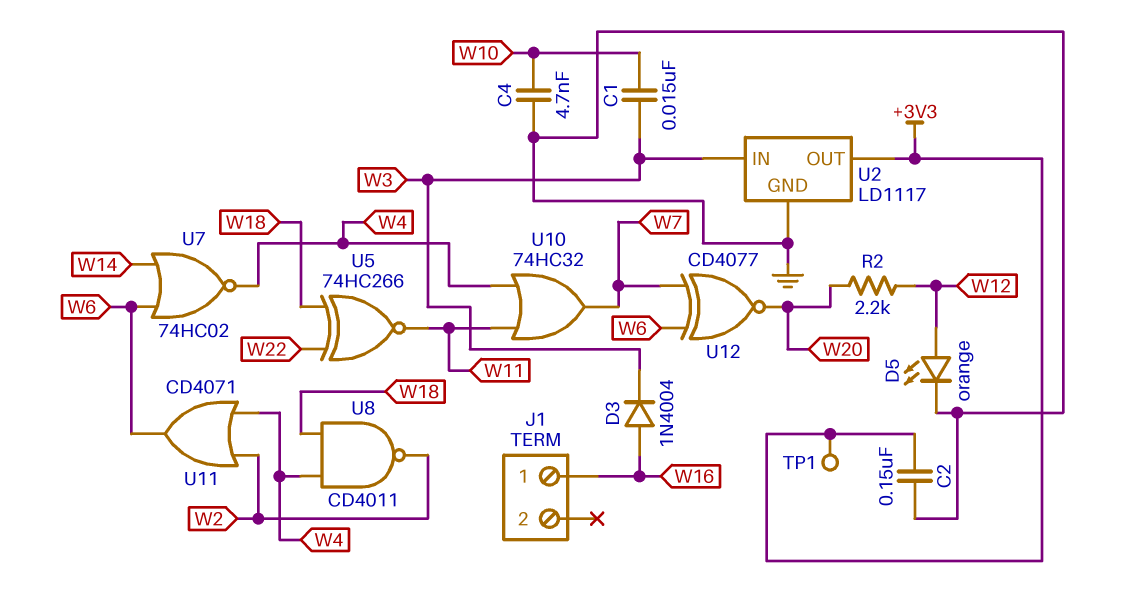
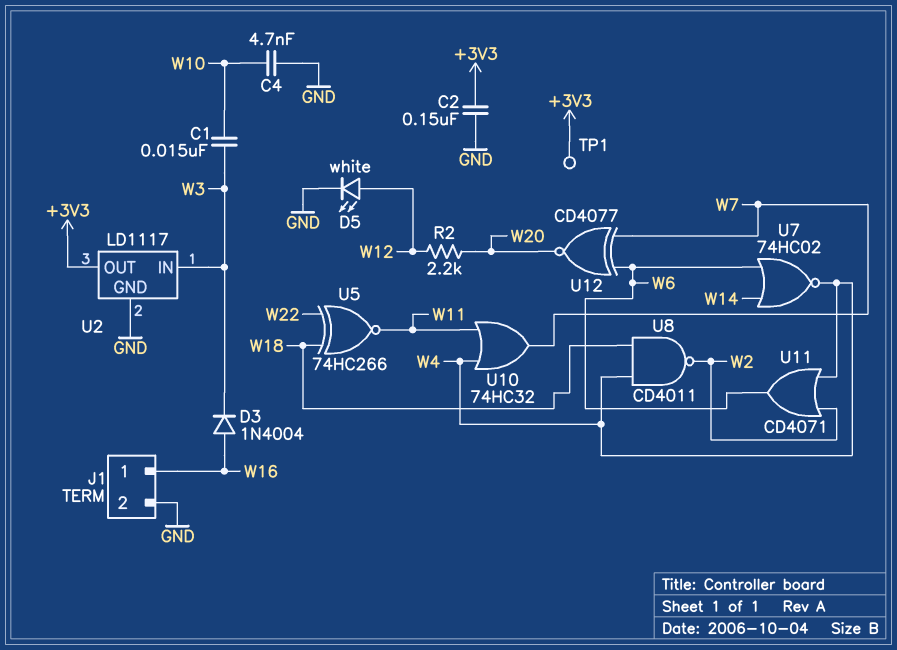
D5: LED orange (A W12, K GND) -> LED white (A W12, K GND)
J1 pin 2: none -> GND

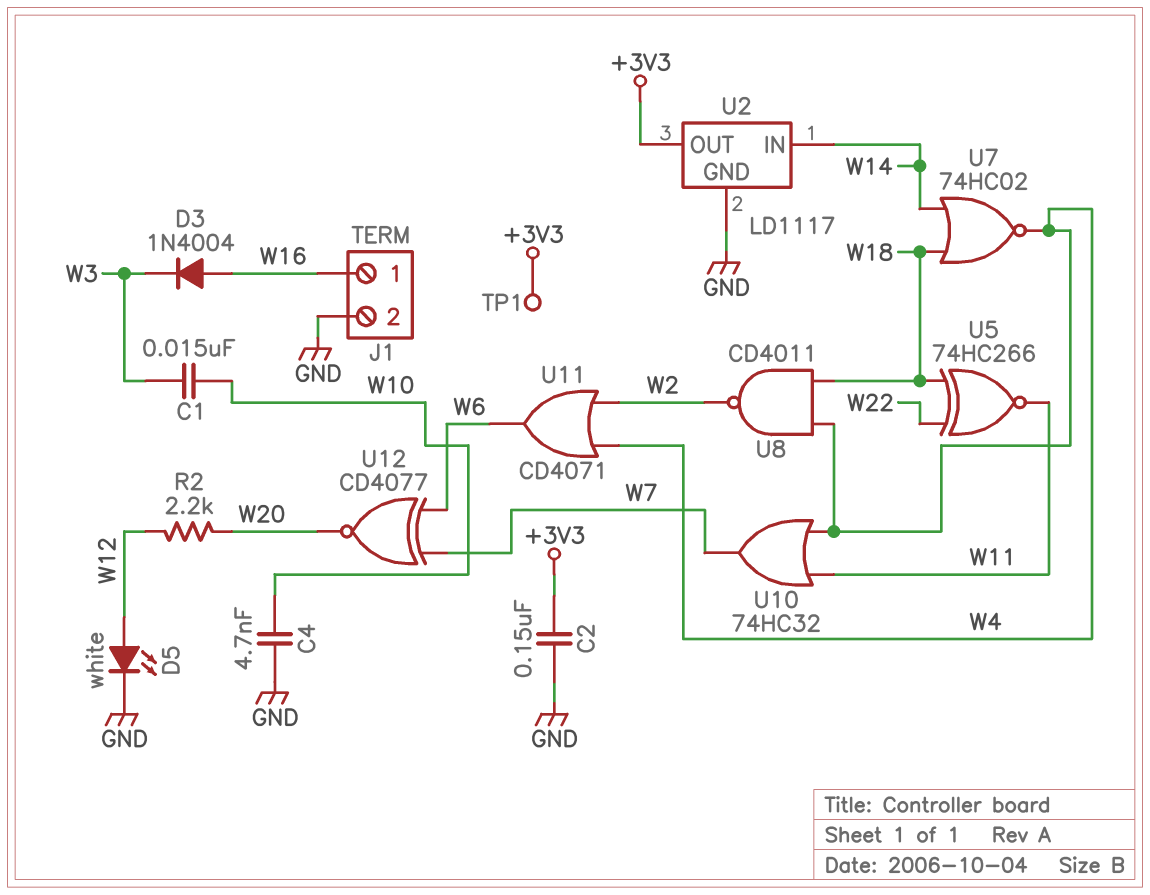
U2 pin IN: W3 -> W14
U7: NOR 74HC02 (in W6, in W14, out W4) -> NOR 74HC02 (in W14, in W18, out W4)

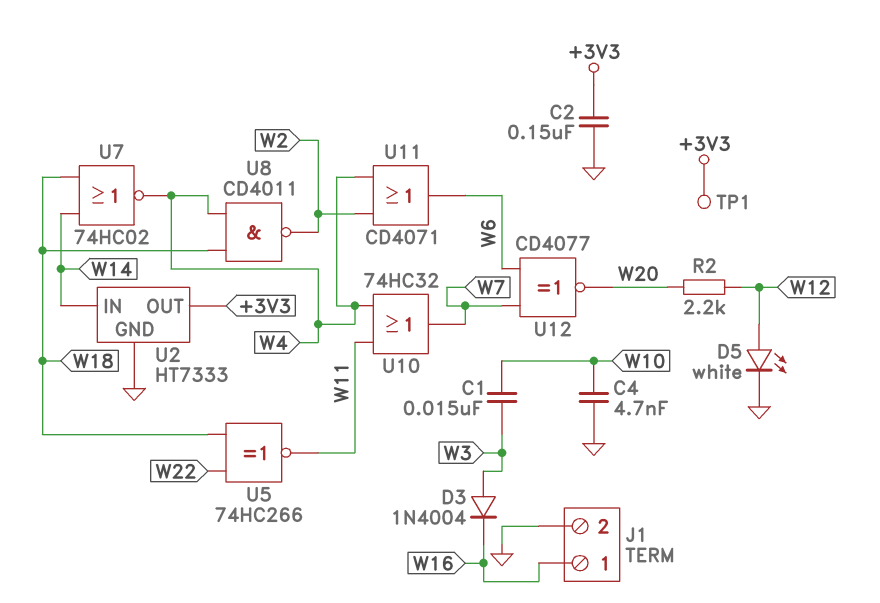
D3: diode 1N4004 (A W16, K W3) -> diode 1N4004 (A W3, K W16)
U2: LD1117 -> HT7333

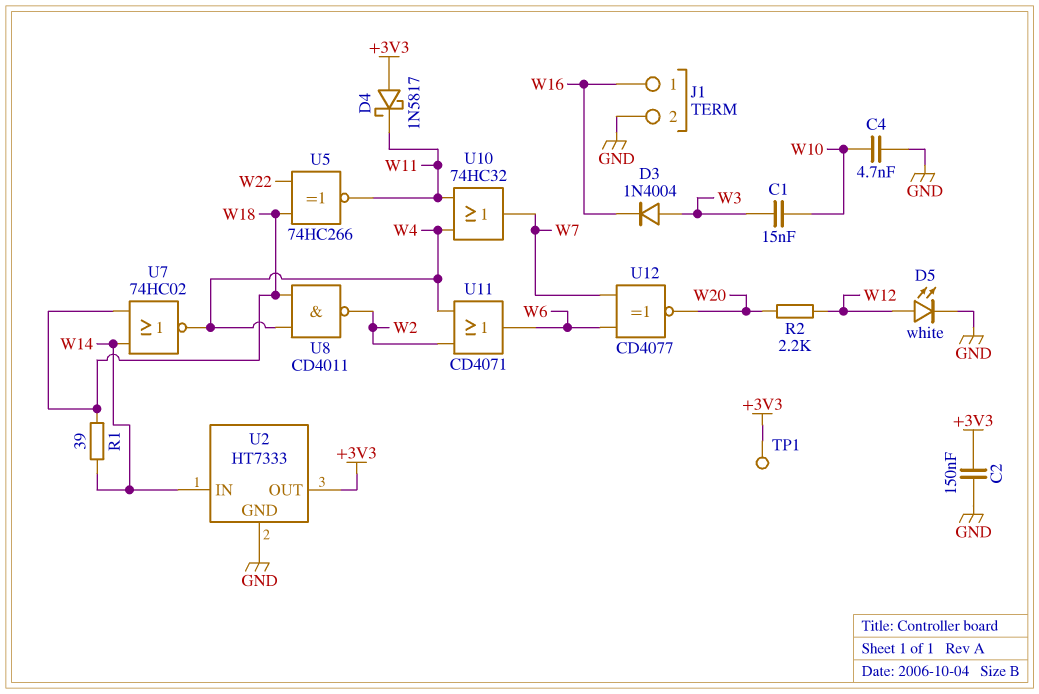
D4: none -> schottky 1N5817 (A +3V3, K W11)
R1: none -> 39 (W14, W18)

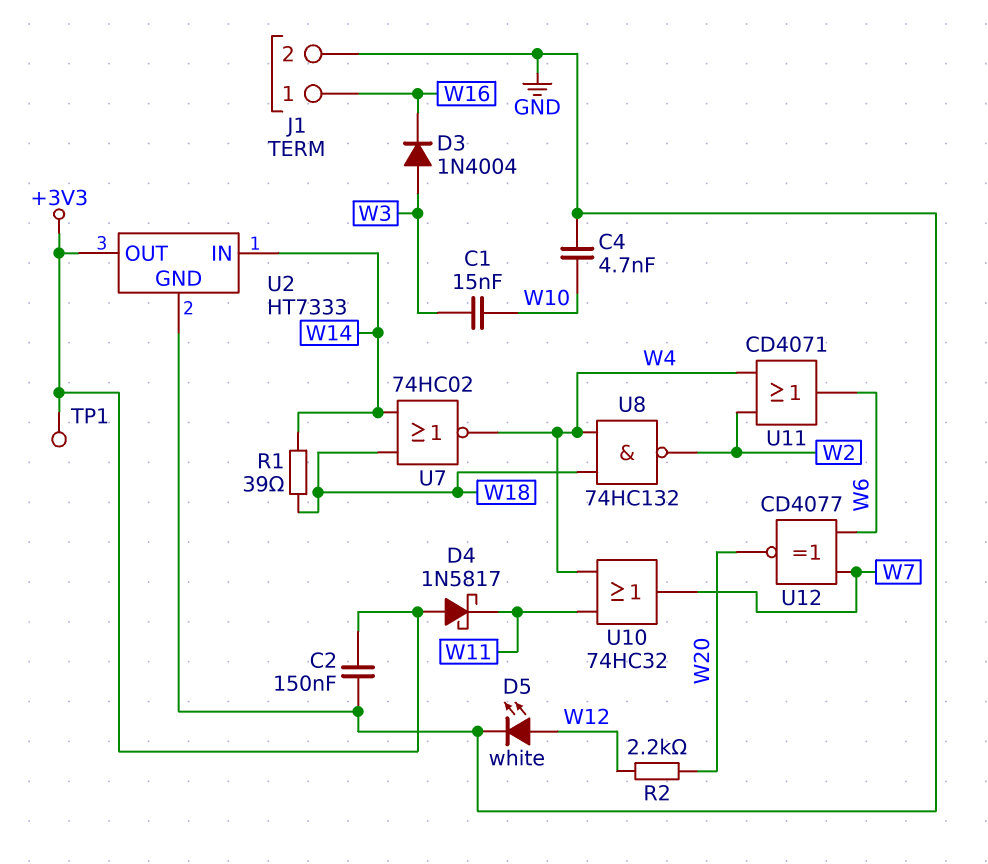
U5: XNOR 74HC266 (in W18, in W22, out W11) -> none
U8: NAND CD4011 (in W4, in W18, out W2) -> NAND 74HC132 (in W4, in W18, out W2)

